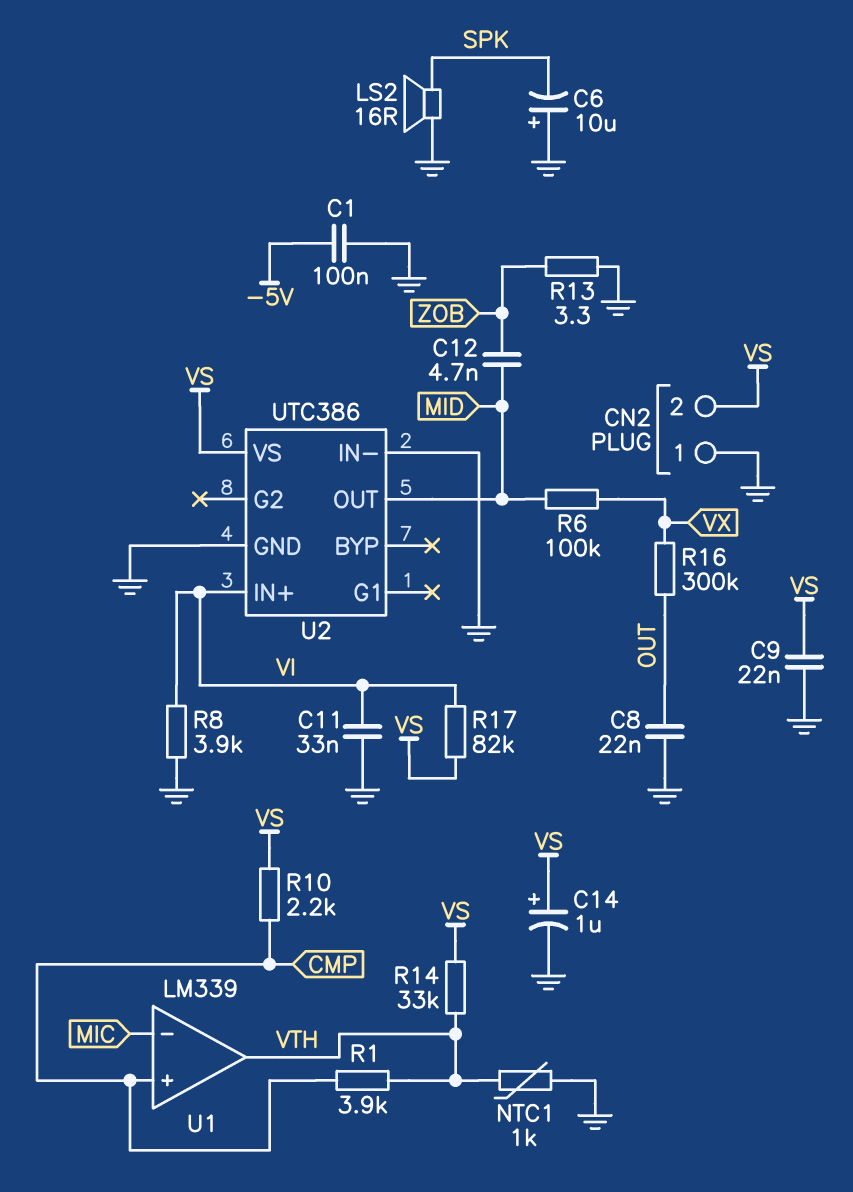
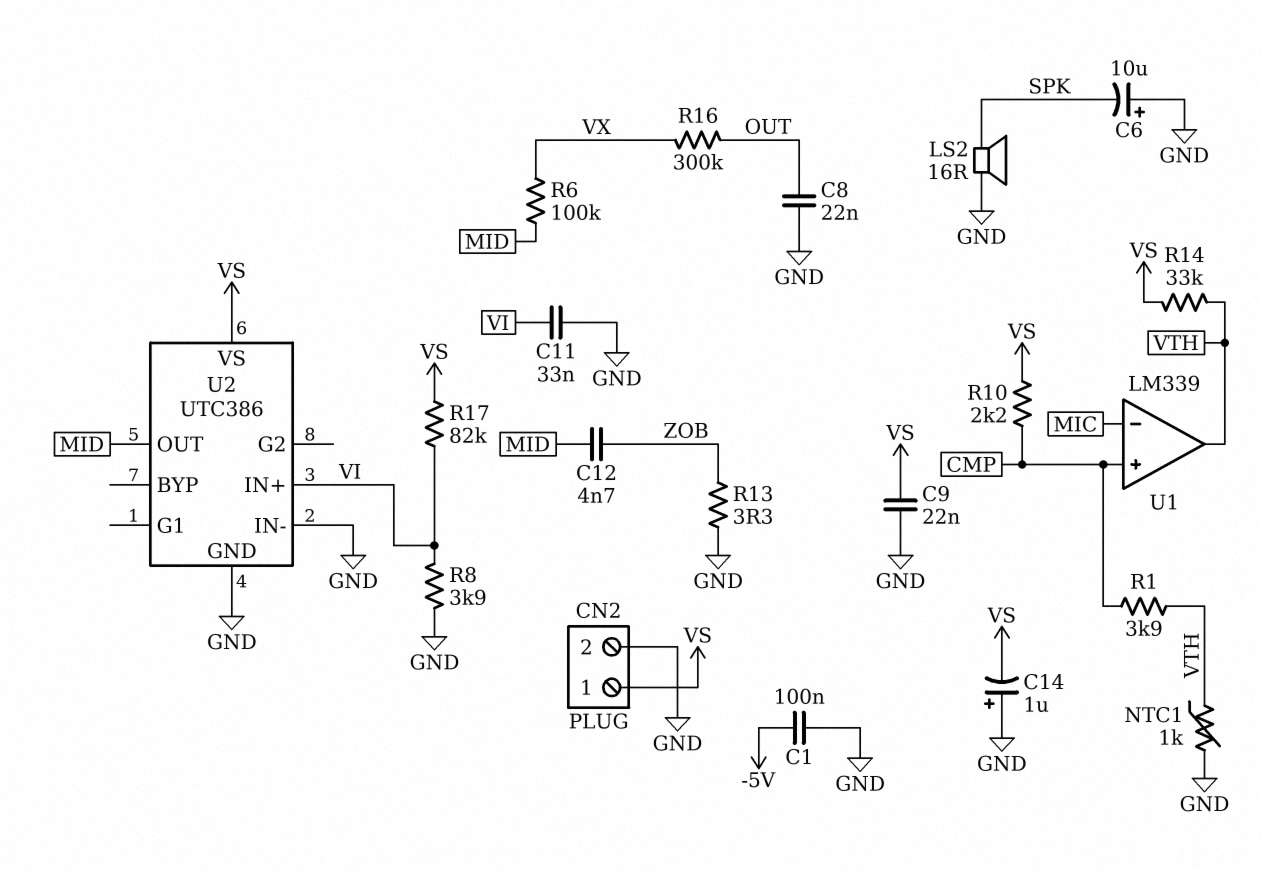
C14: 1uF (plus VS, minus GND) -> 1uF (plus GND, minus VS)
CN2 pin 1: GND -> VS
CN2 pin 2: VS -> GND

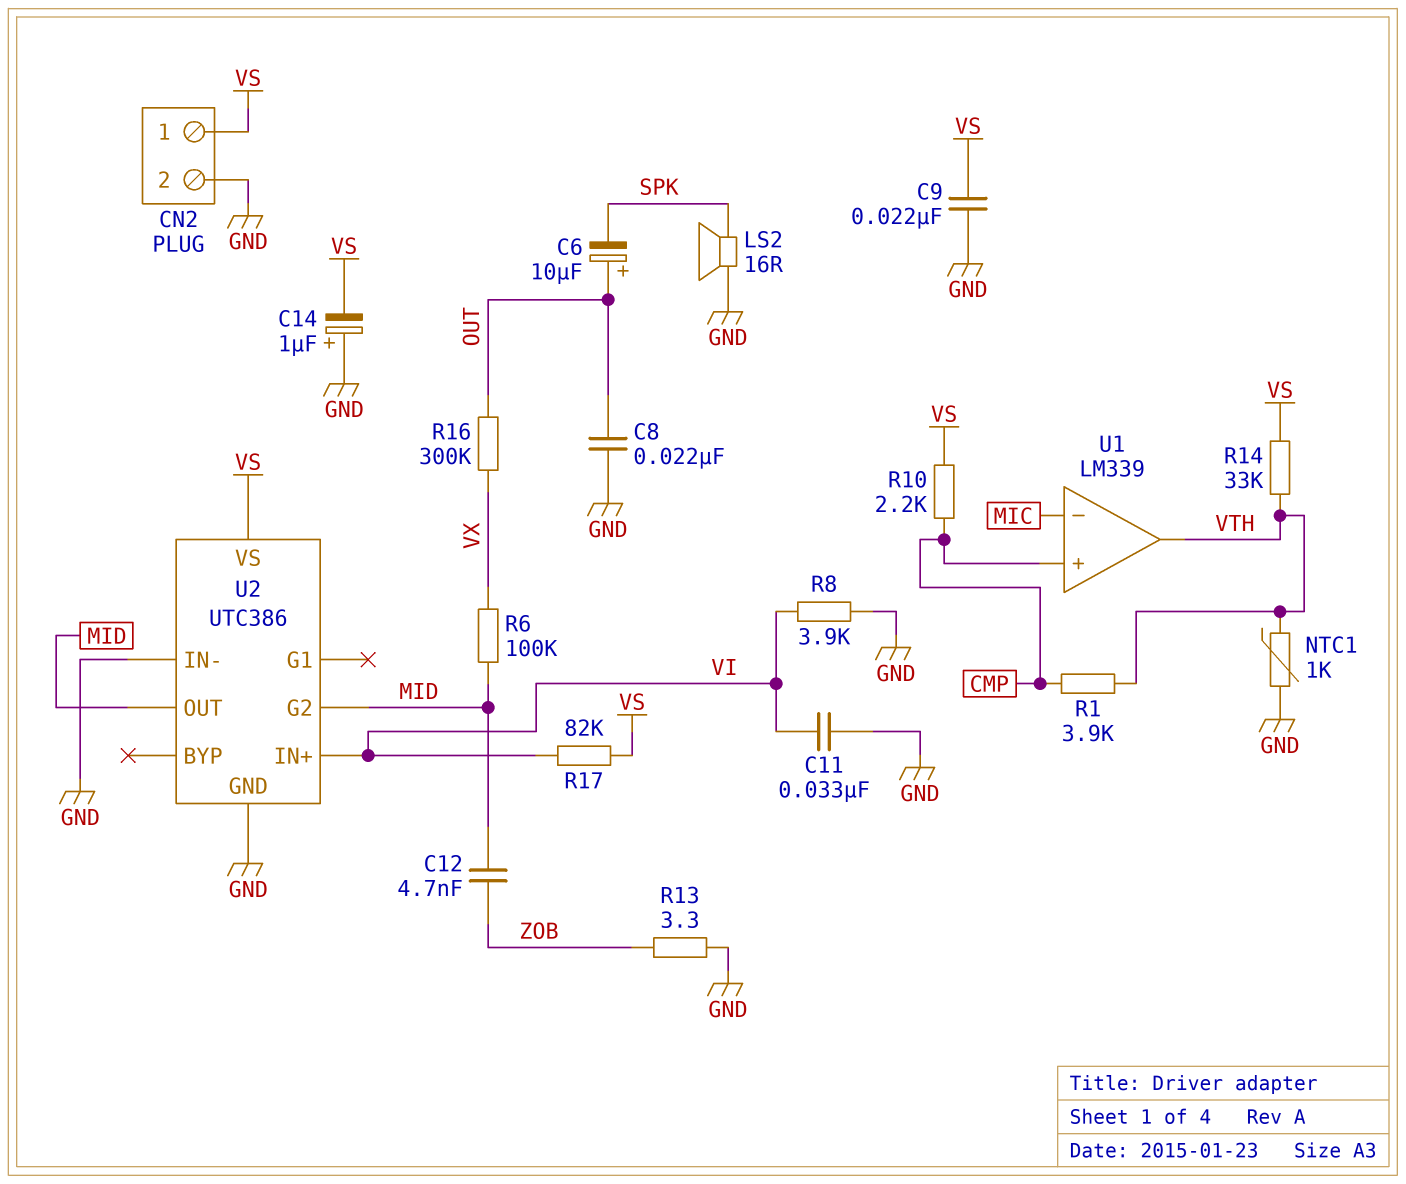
C1: 100nF (-5V, GND) -> none
C6: 10uF (plus GND, minus SPK) -> 10uF (plus OUT, minus SPK)
U2 pin G2: none -> MID

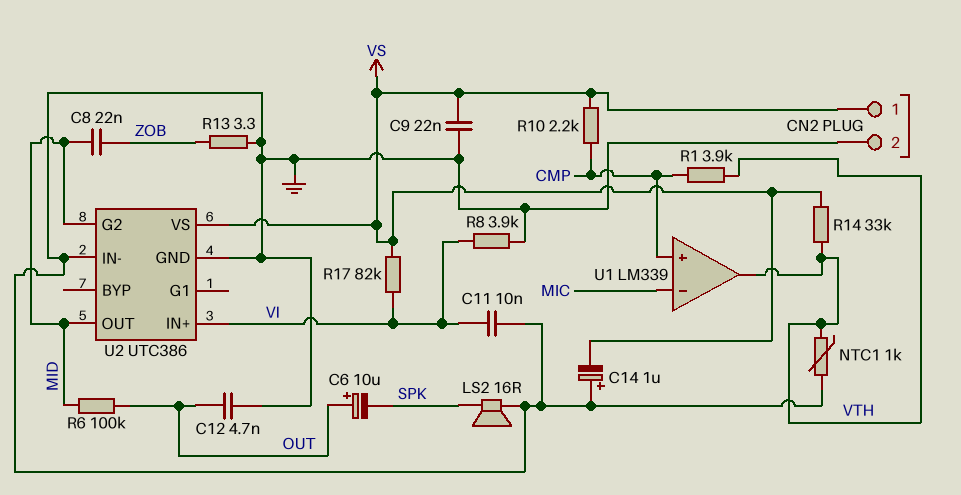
C8: 22nF (GND, OUT) -> 22nF (MID, ZOB)
C11: 33nF (GND, VI) -> 10nF (GND, VI)
C12: 4.7nF (MID, ZOB) -> 4.7nF (GND, OUT)
R6: 100k (MID, VX) -> 100k (MID, OUT)
R16: 300k (OUT, VX) -> none

